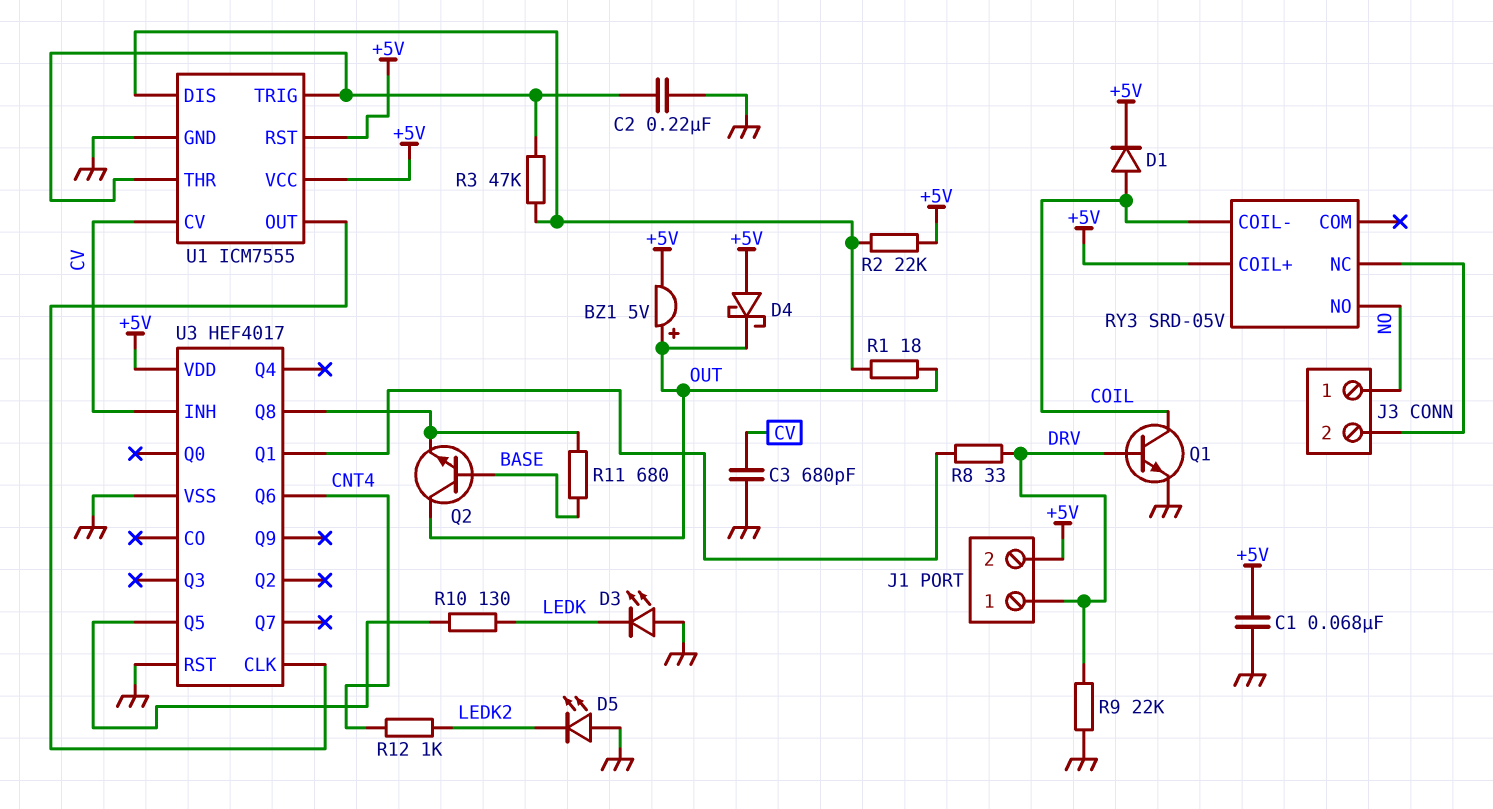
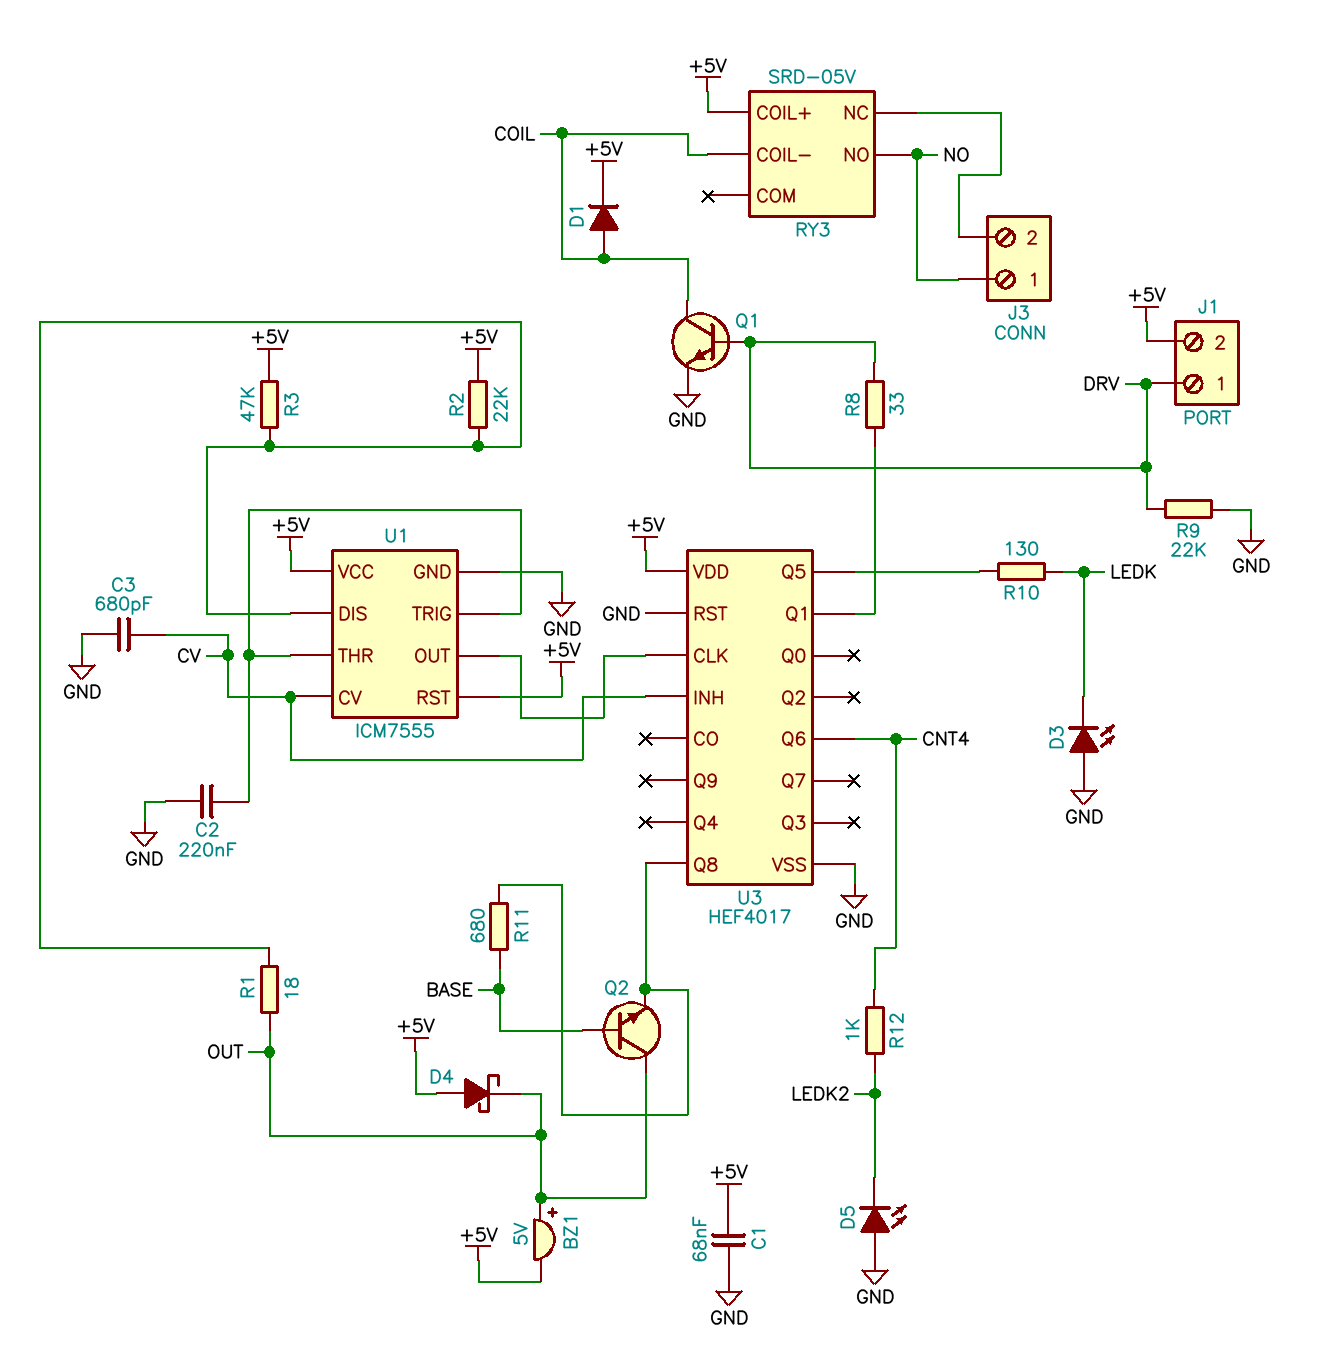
R3: 47k (U1/DIS, U1/THR) -> 47k (+5V, U1/DIS)

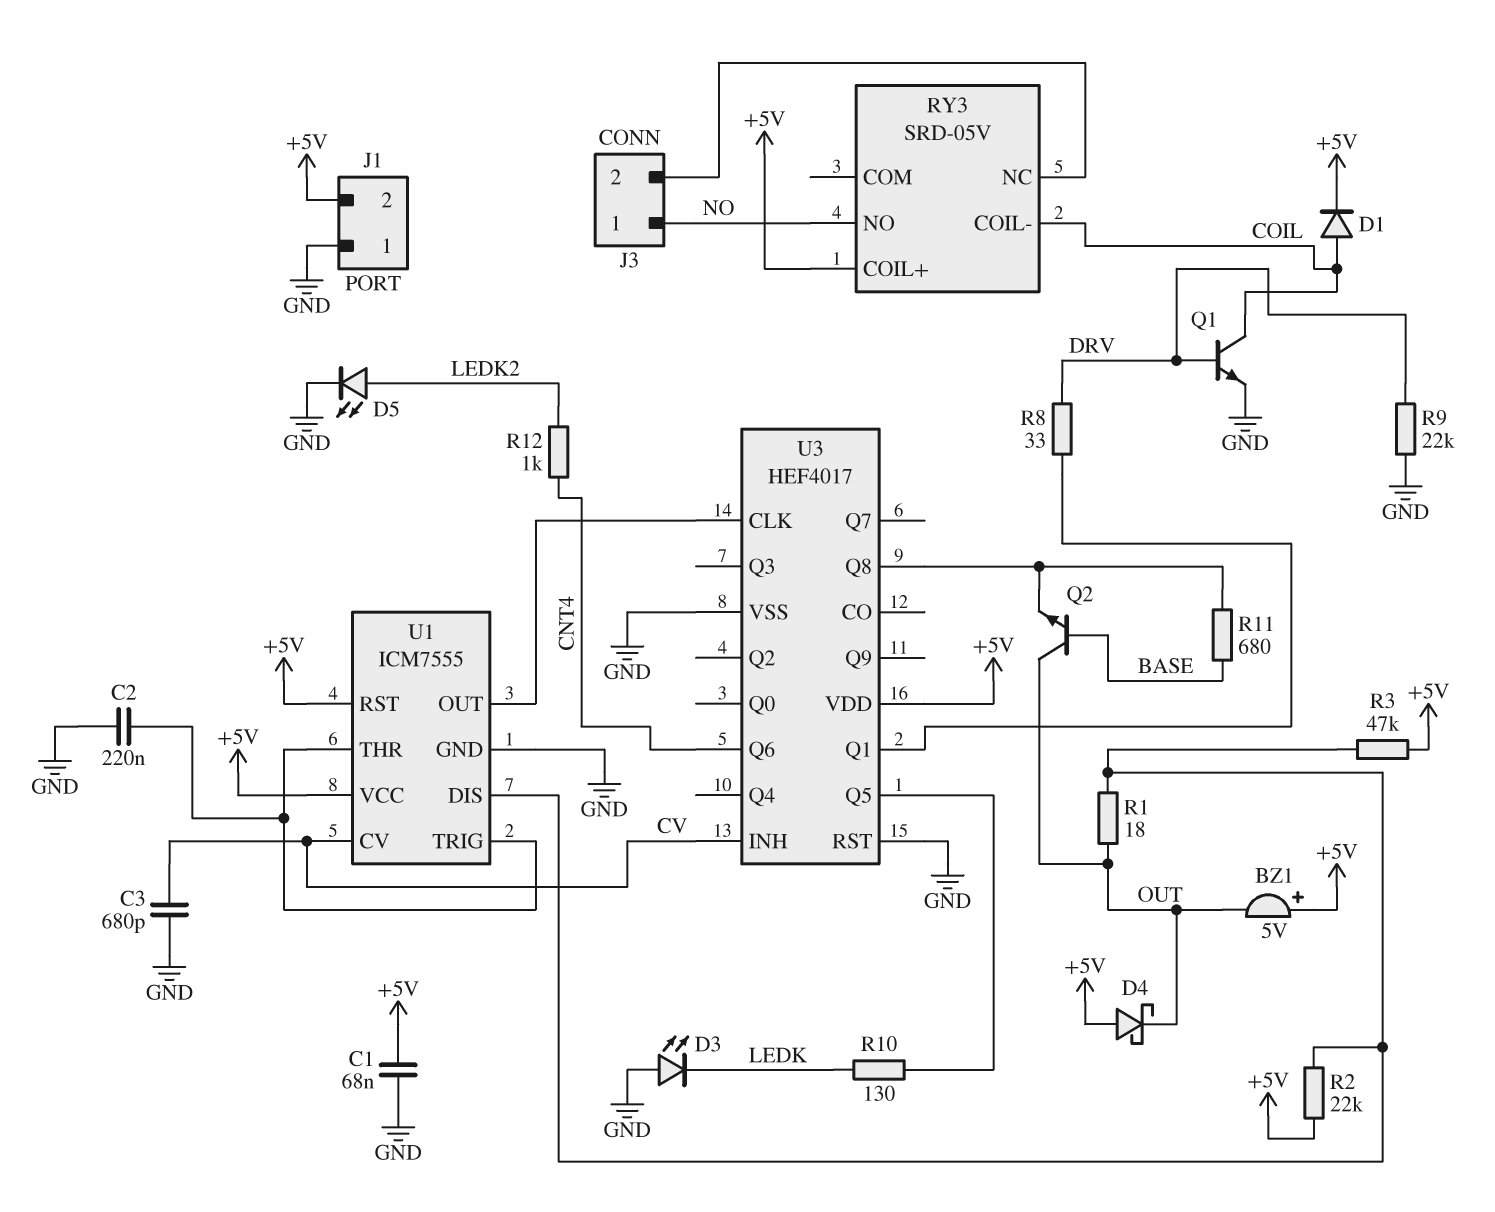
BZ1: buzzer 5V (plus OUT, minus +5V) -> buzzer 5V (plus +5V, minus OUT)
D5: LED (A GND, K LEDK2) -> LED (A LEDK2, K GND)
J1 pin 1: DRV -> GND

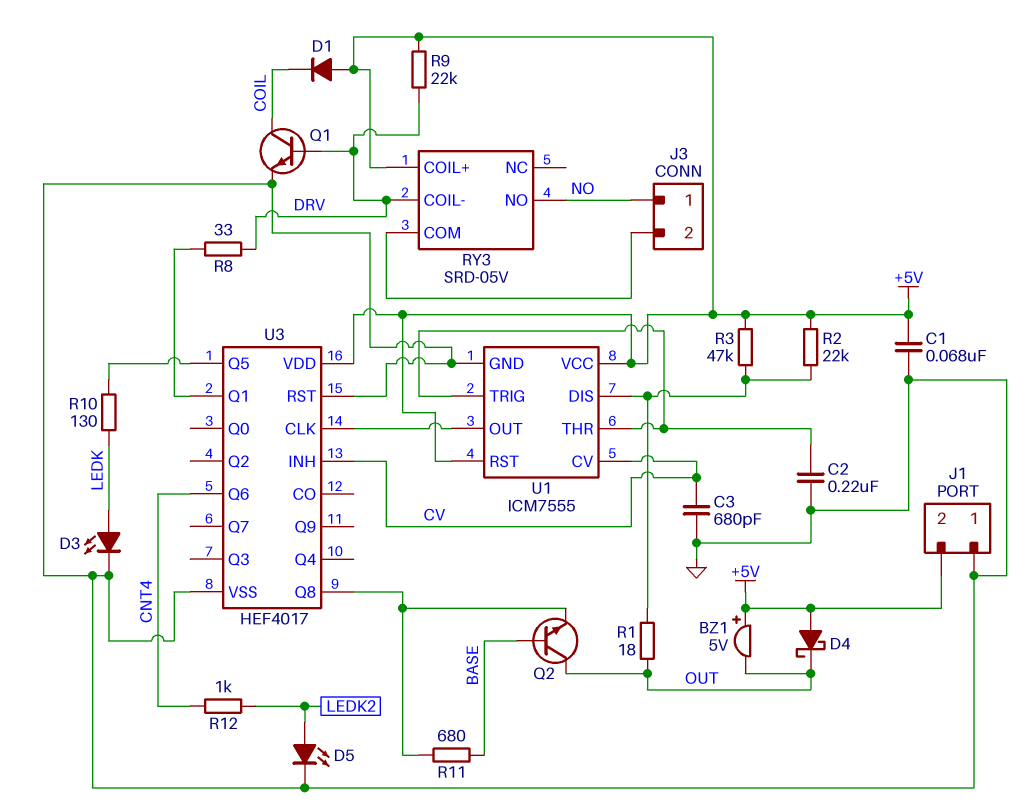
D1: diode (A COIL, K +5V) -> diode (A +5V, K COIL)
D3: LED (A GND, K LEDK) -> LED (A LEDK, K GND)
R9: 22k (DRV, GND) -> 22k (+5V, DRV)
RY3 pin COIL-: COIL -> DRV
RY3 pin COM: none -> J3/2
RY3 pin NC: J3/2 -> none

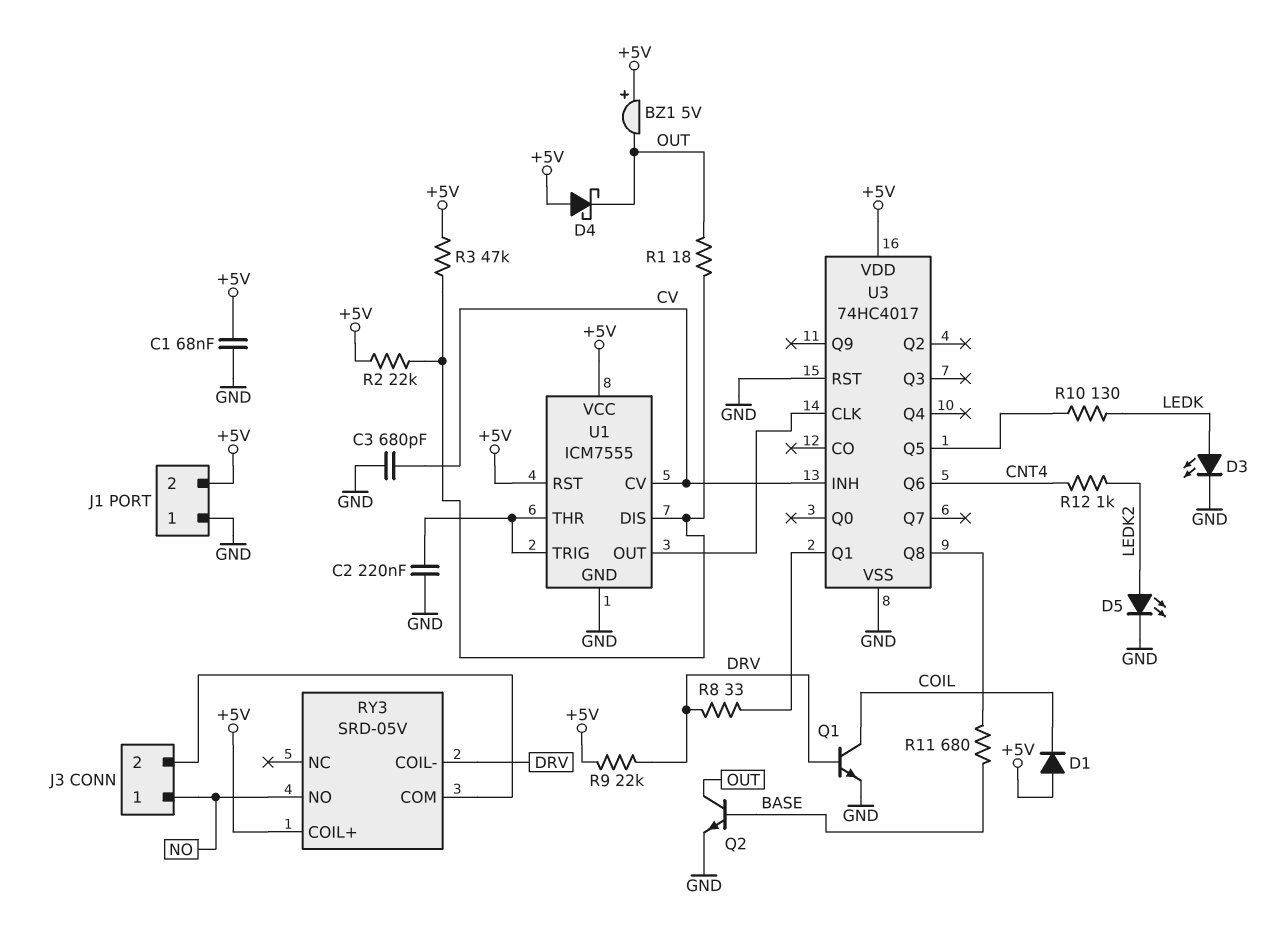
Q2: NPN (B BASE, C OUT, E U3/Q8) -> NPN (B BASE, C OUT, E GND)
U3: HEF4017 -> 74HC4017

